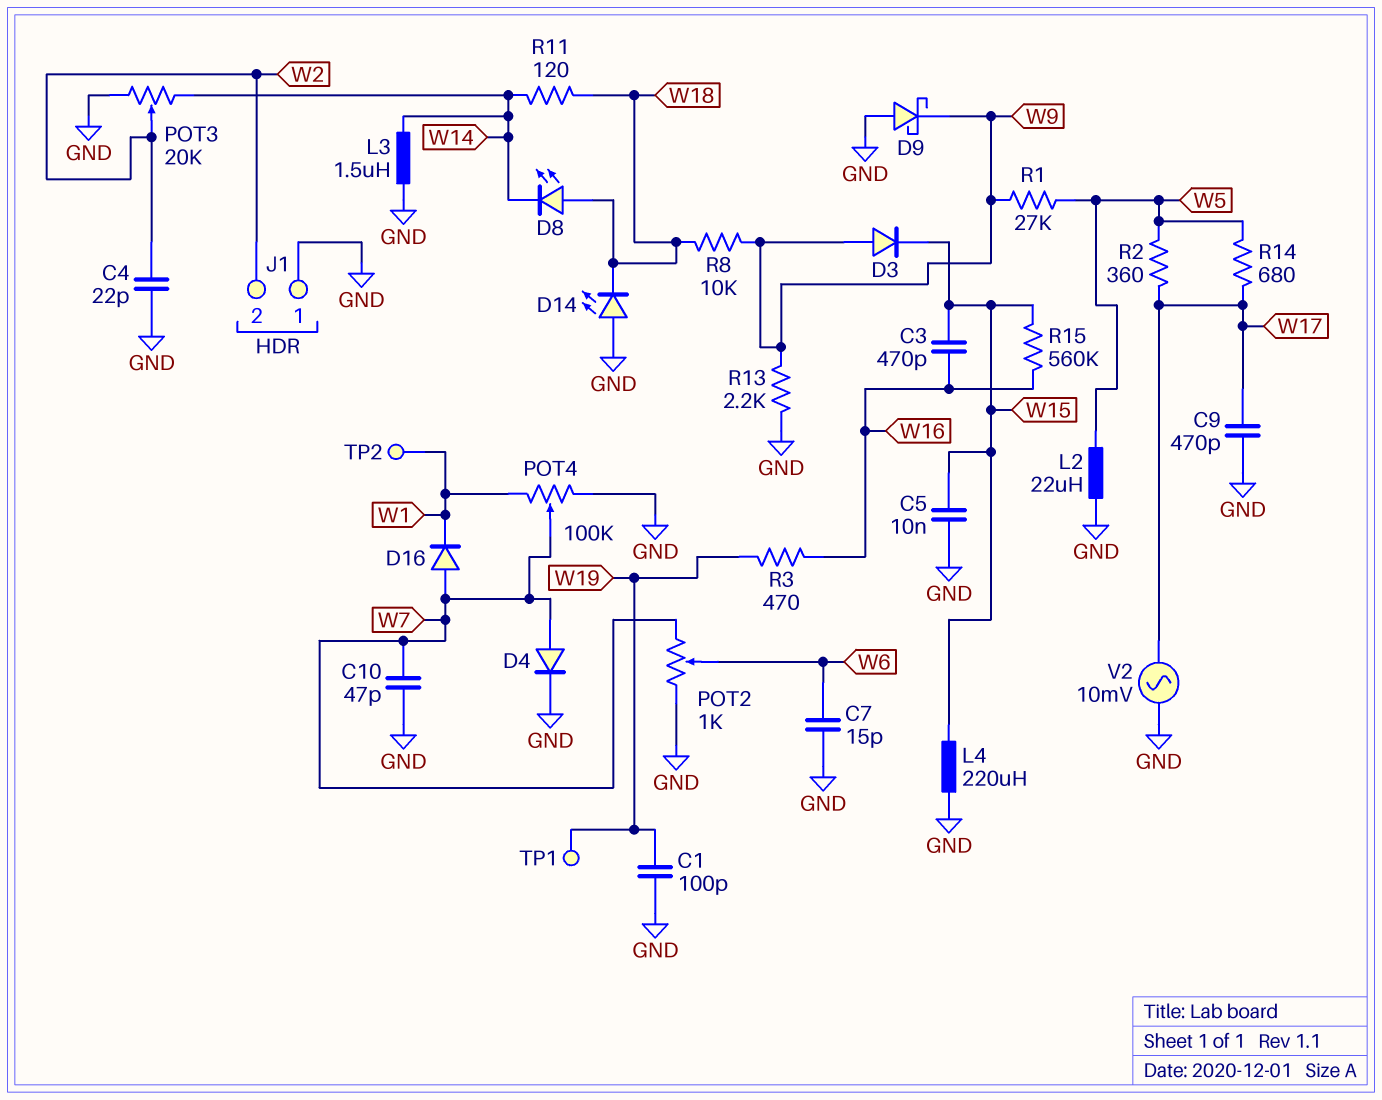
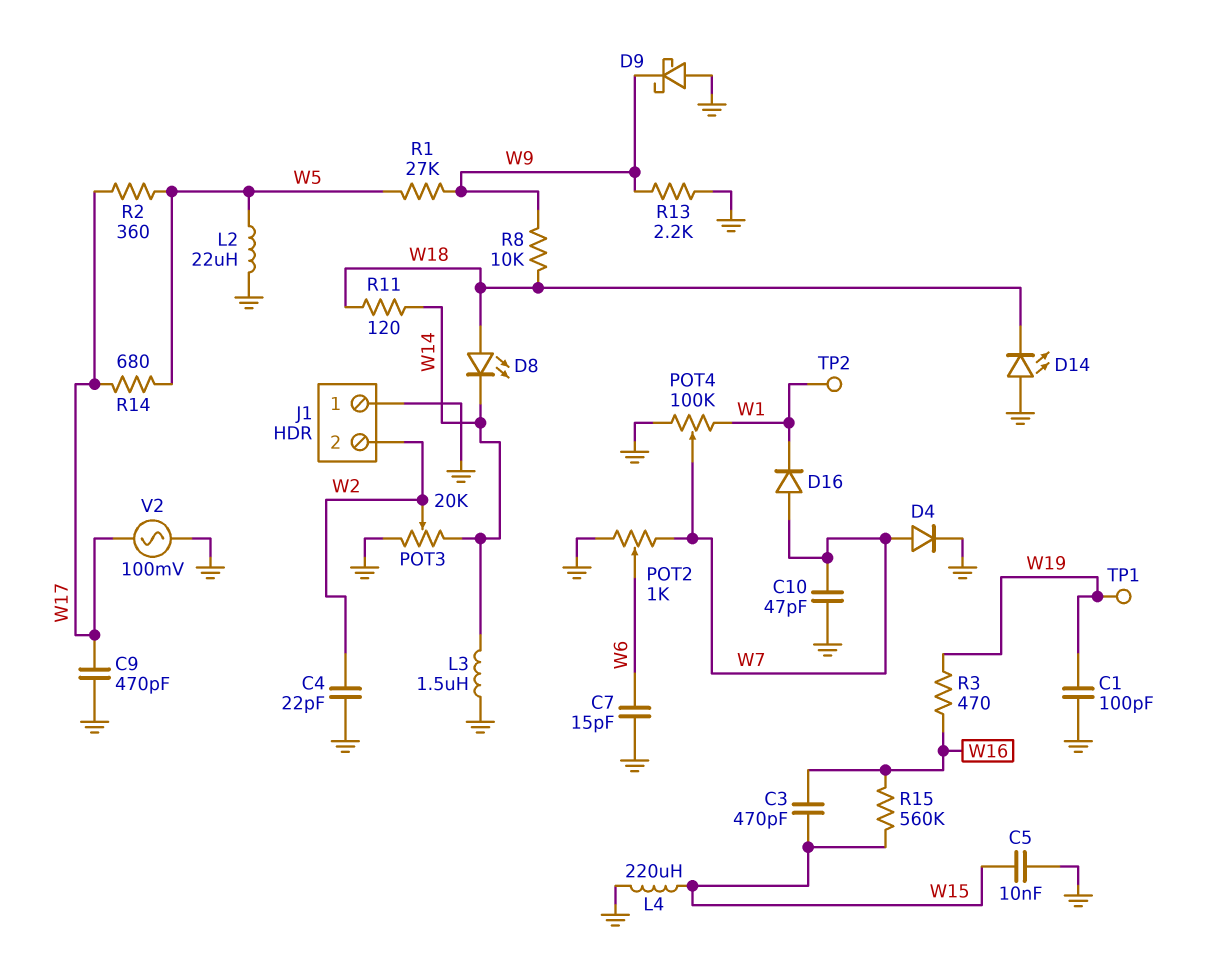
D3: diode (A W9, K W15) -> none
V2: AC 10mV (GND, W17) -> AC 100mV (GND, W17)

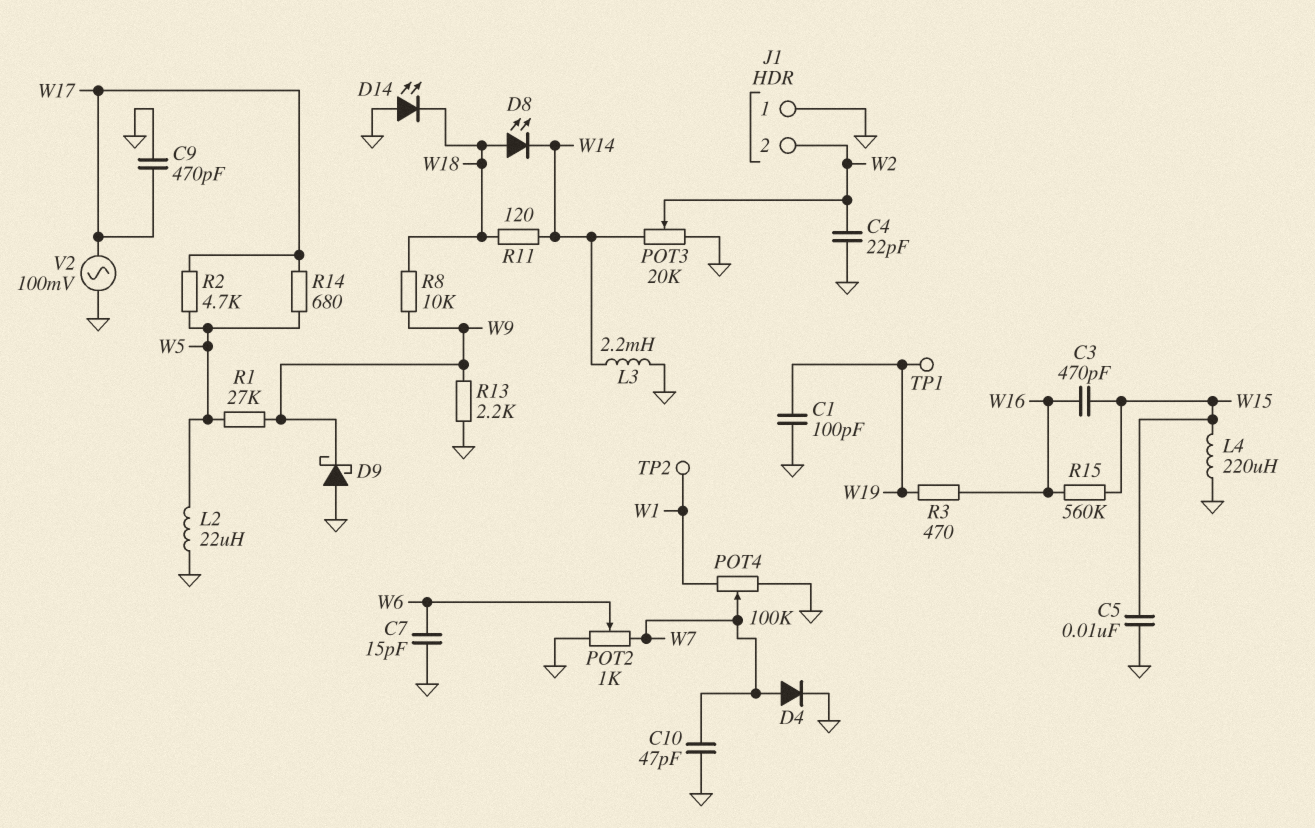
D16: diode (A W7, K W1) -> none
L3: 1.5uH (GND, W14) -> 2.2mH (GND, W14)
R2: 360 (W5, W17) -> 4.7k (W5, W17)

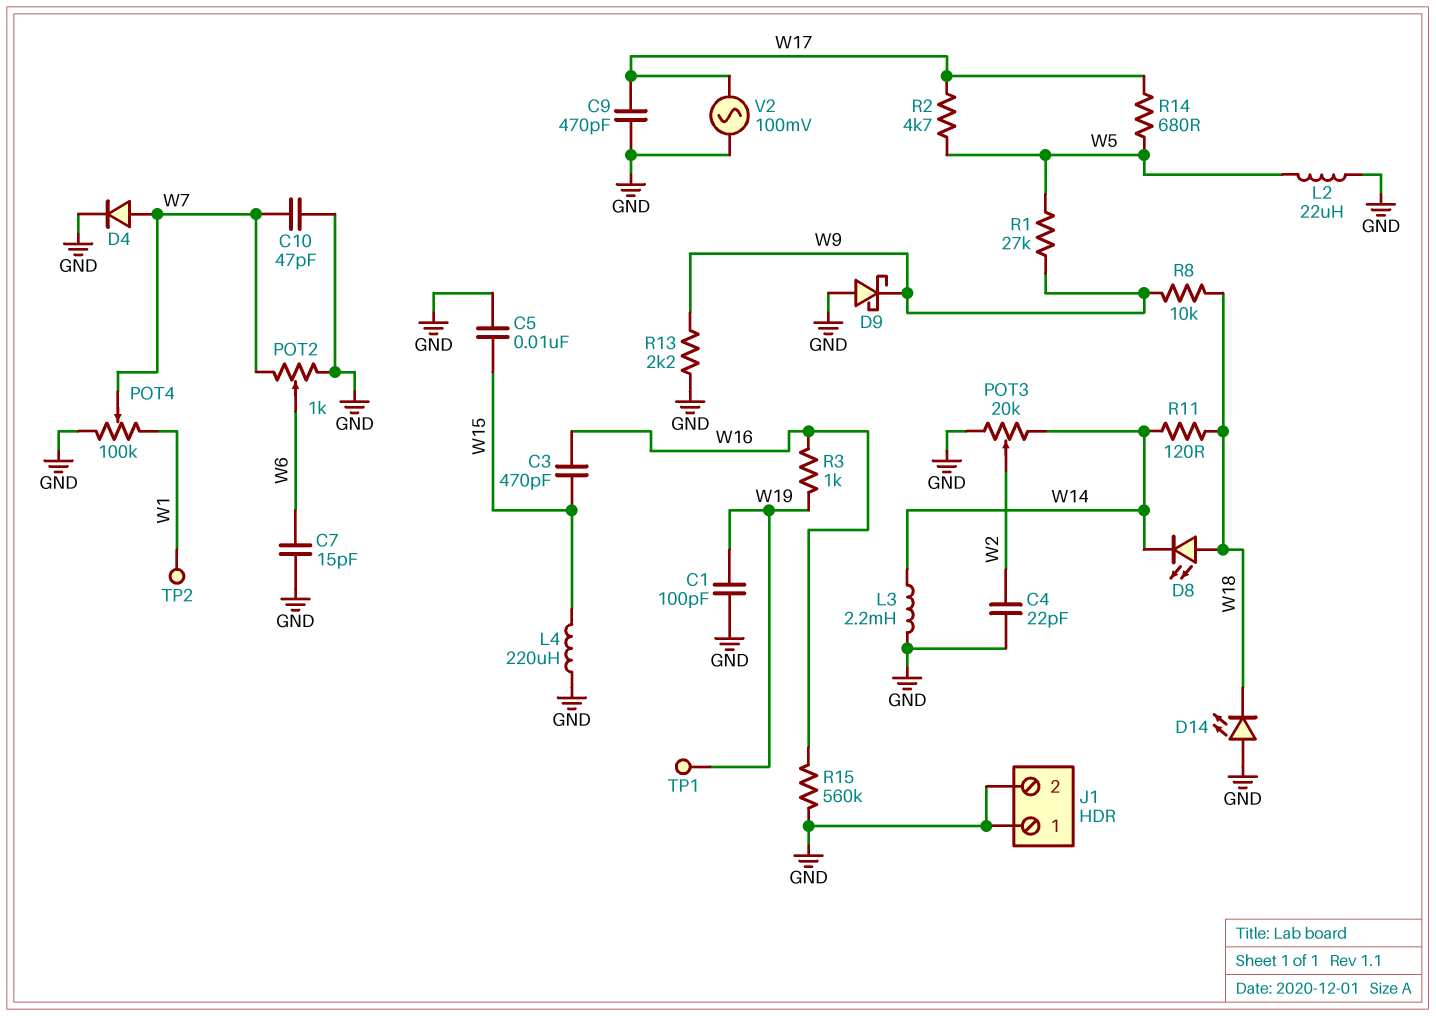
J1 pin 2: W2 -> GND
R3: 470 (W16, W19) -> 1k (W16, W19)
R15: 560k (W15, W16) -> 560k (GND, W16)

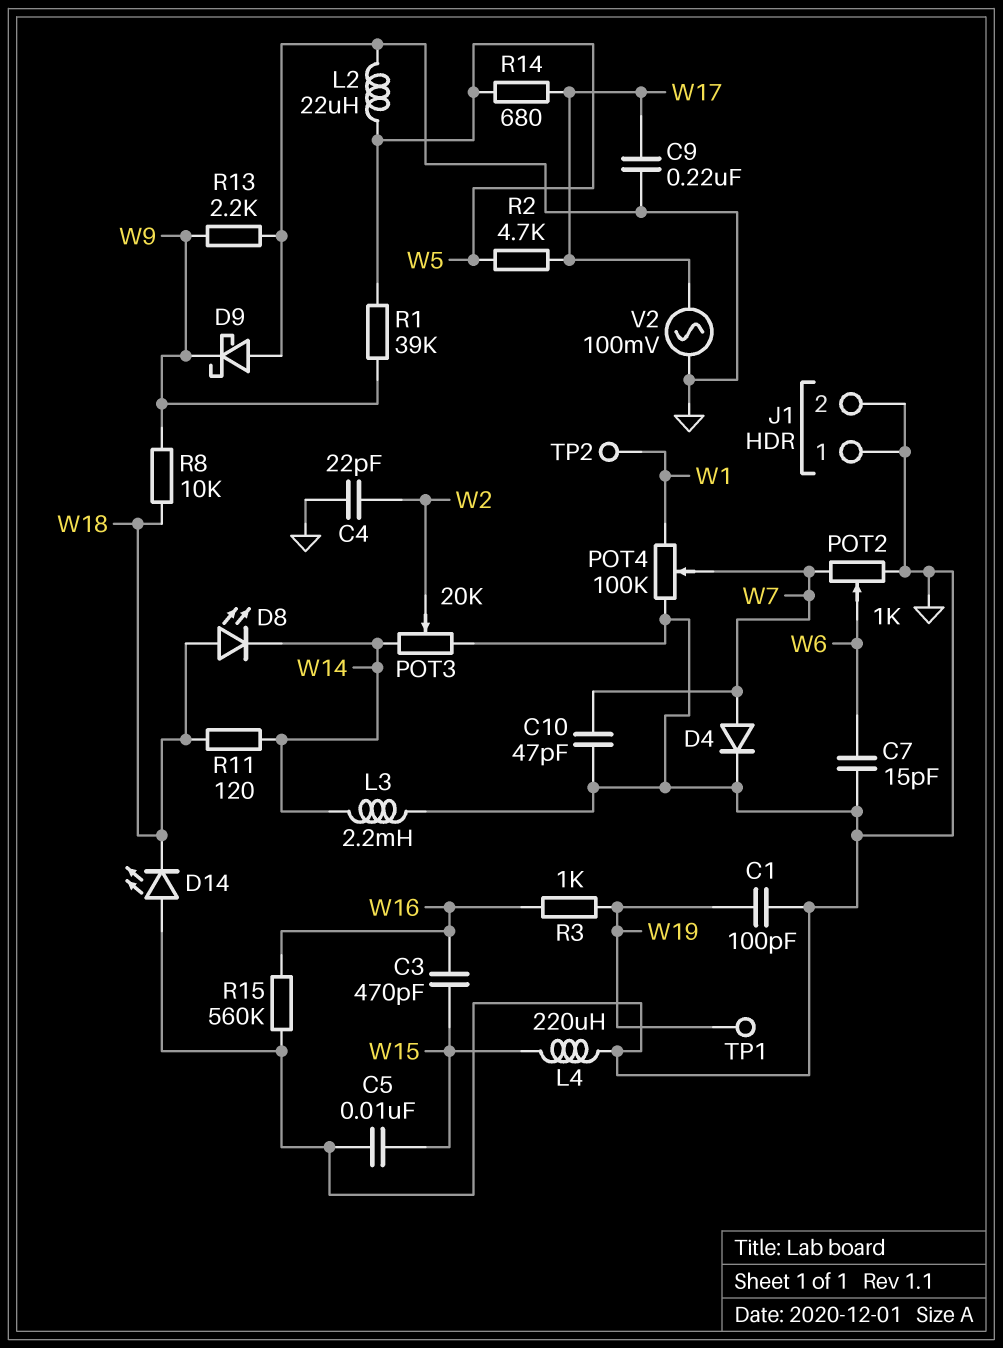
C9: 470pF (GND, W17) -> 220nF (GND, W17)
R1: 27k (W5, W9) -> 39k (W5, W9)

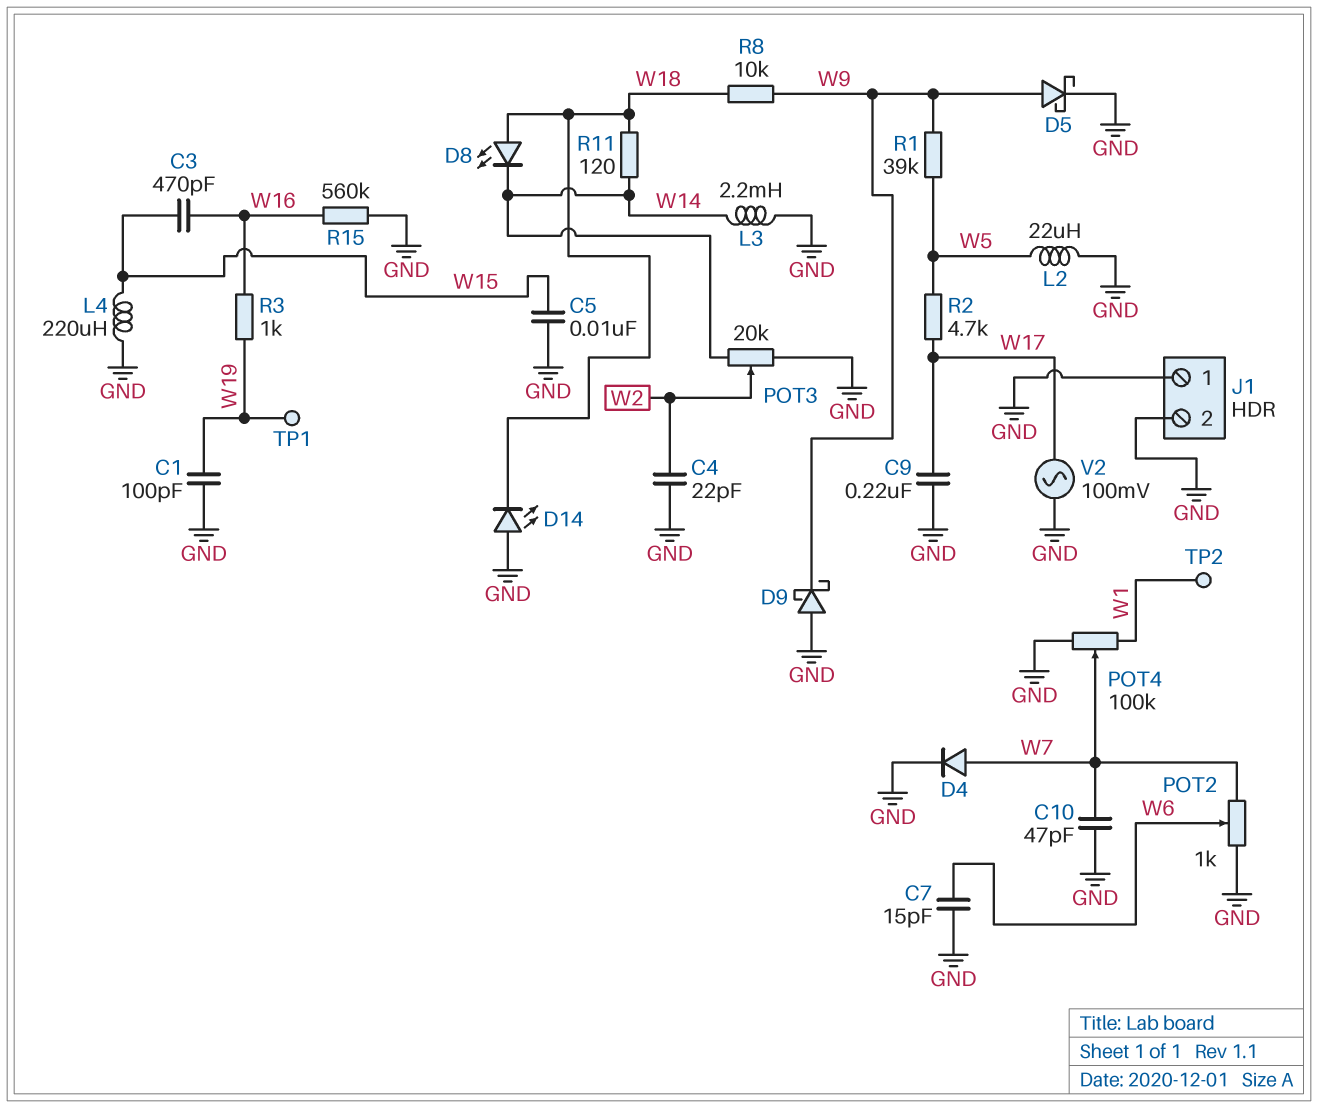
D5: none -> schottky (A W9, K GND)
R13: 2.2k (GND, W9) -> none
R14: 680 (W5, W17) -> none

